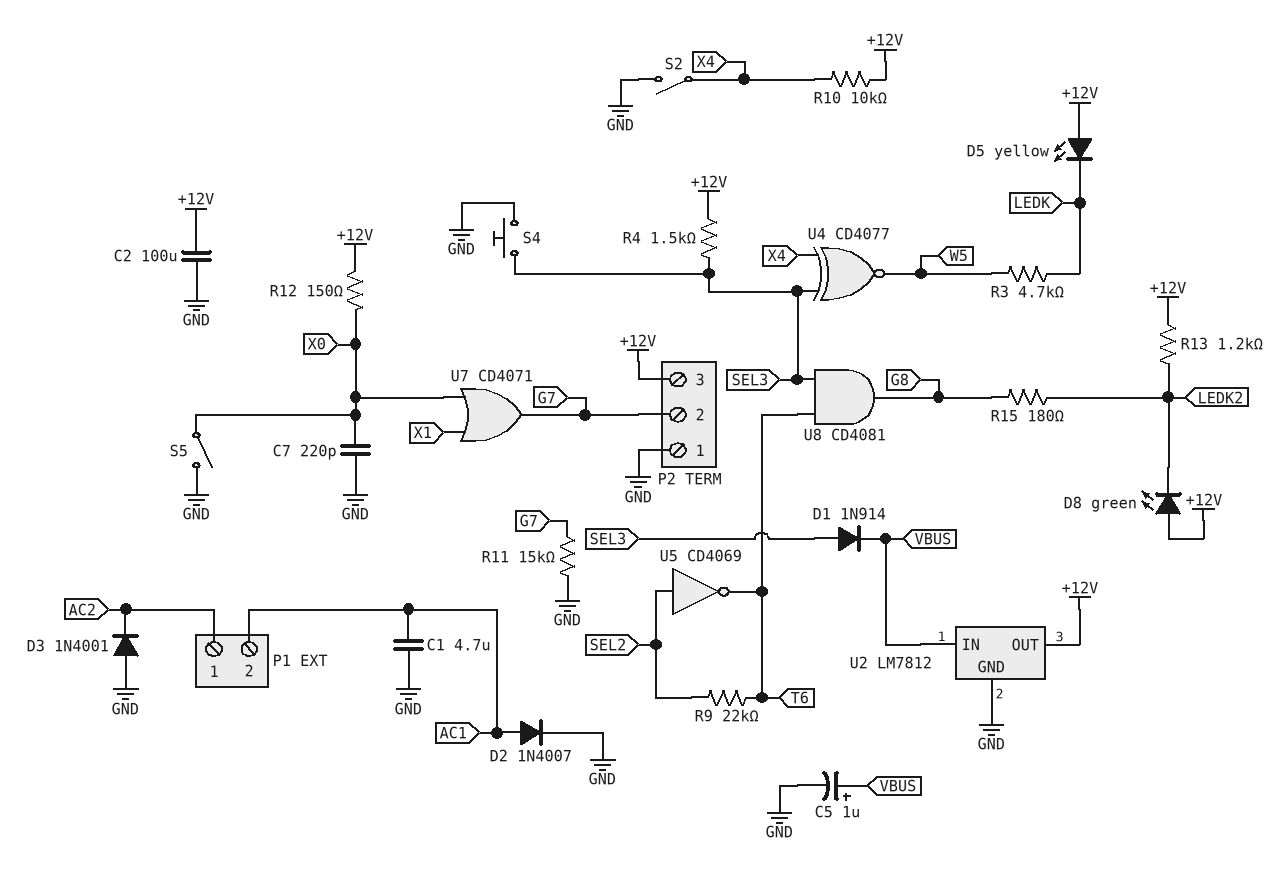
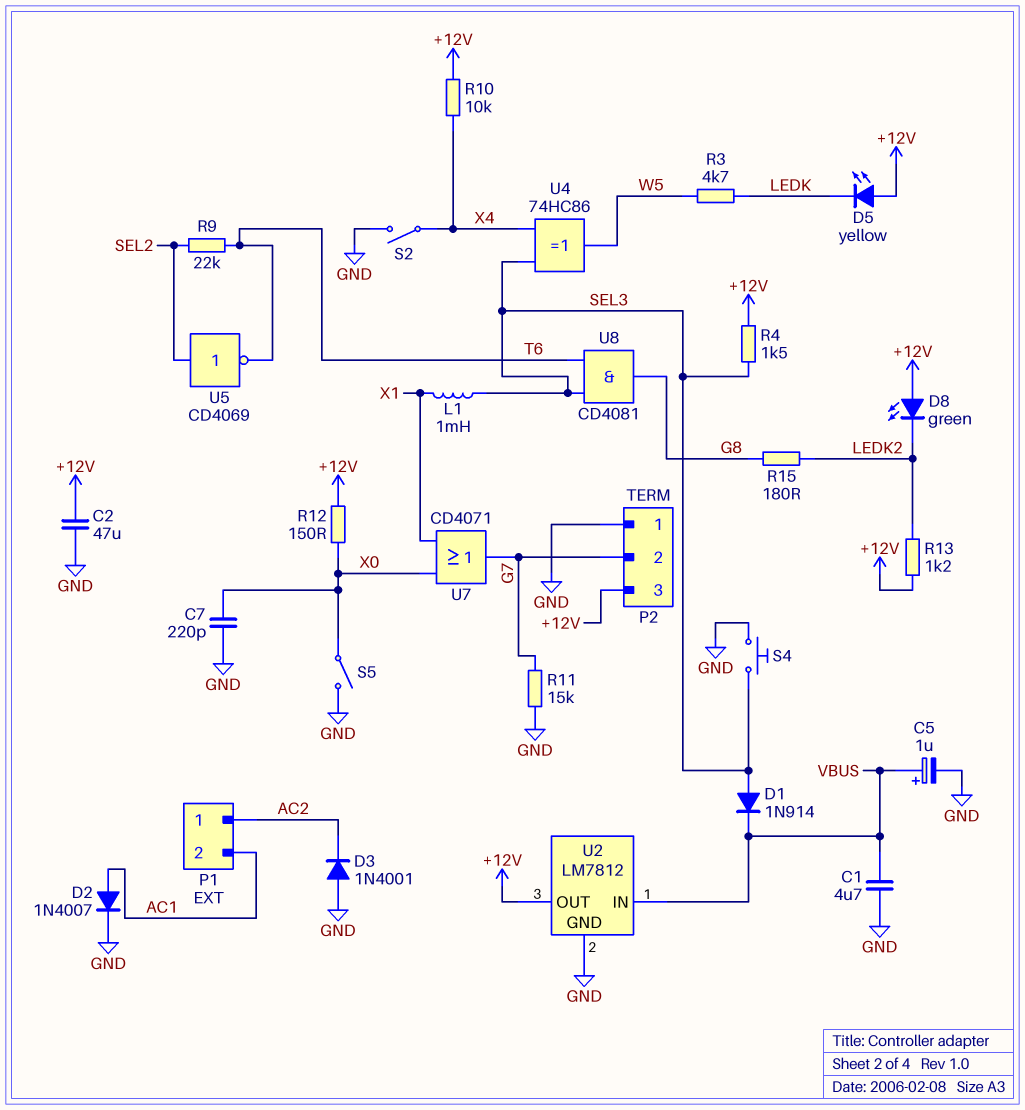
C1: 4.7uF (AC1, GND) -> 4.7uF (GND, VBUS)
C2: 100uF (+12V, GND) -> 47uF (+12V, GND)
L1: none -> 1mH (SEL3, X1)
U4: XNOR CD4077 (in SEL3, in X4, out W5) -> XOR 74HC86 (in SEL3, in X4, out W5)

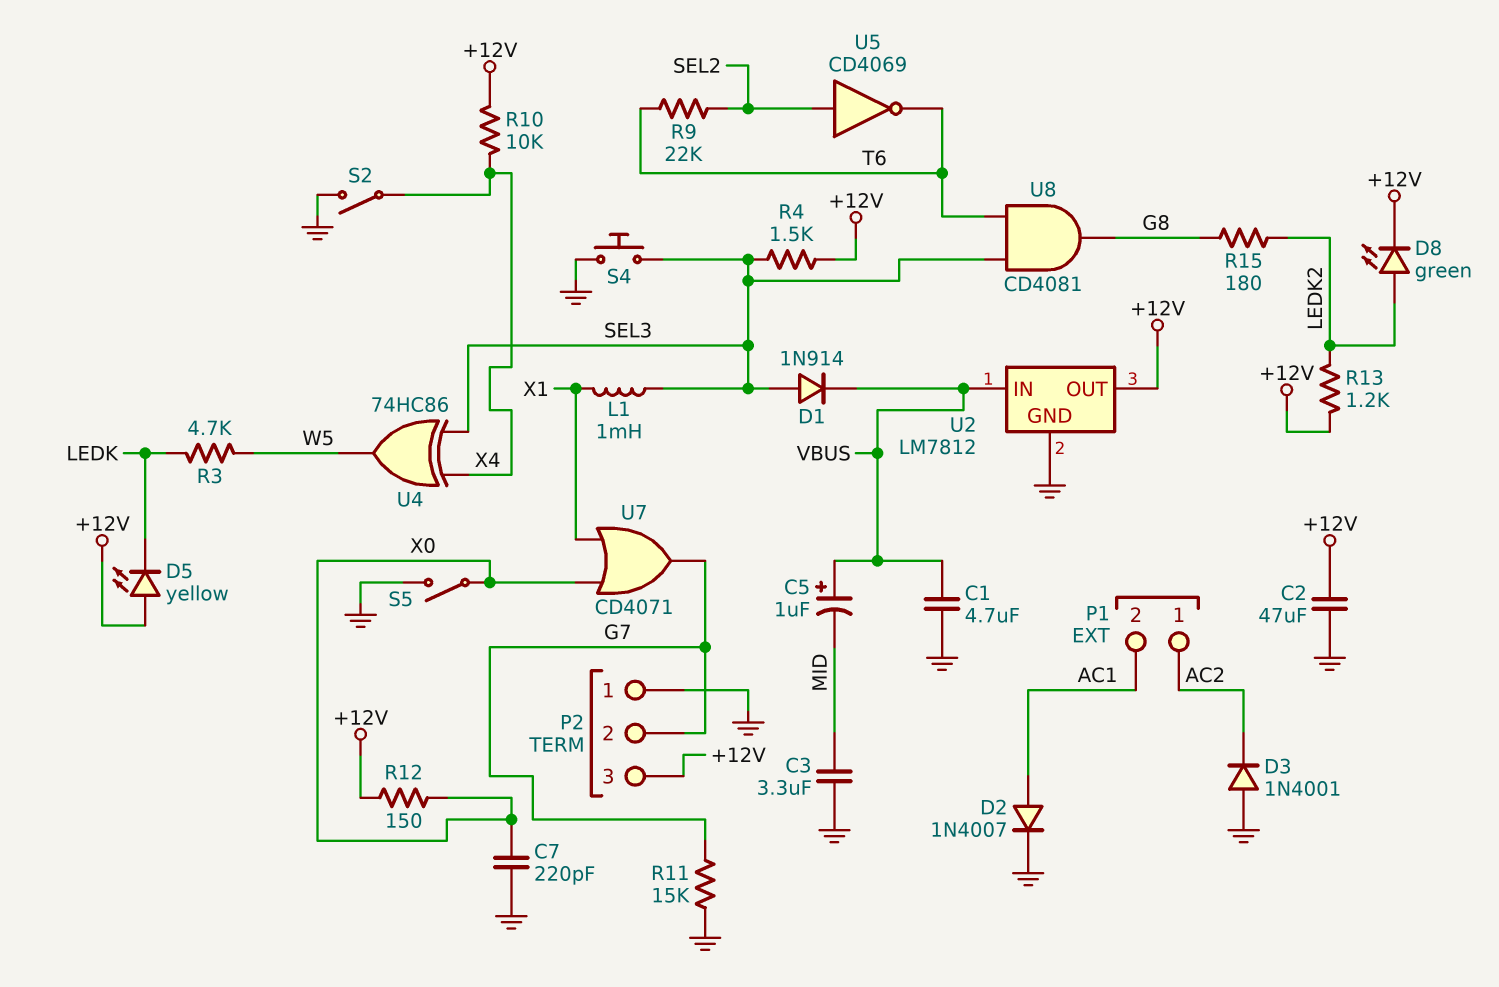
C3: none -> 3.3uF (GND, MID)
C5: 1uF (plus VBUS, minus GND) -> 1uF (plus VBUS, minus MID)
D8: LED green (A +12V, K LEDK2) -> LED green (A LEDK2, K +12V)

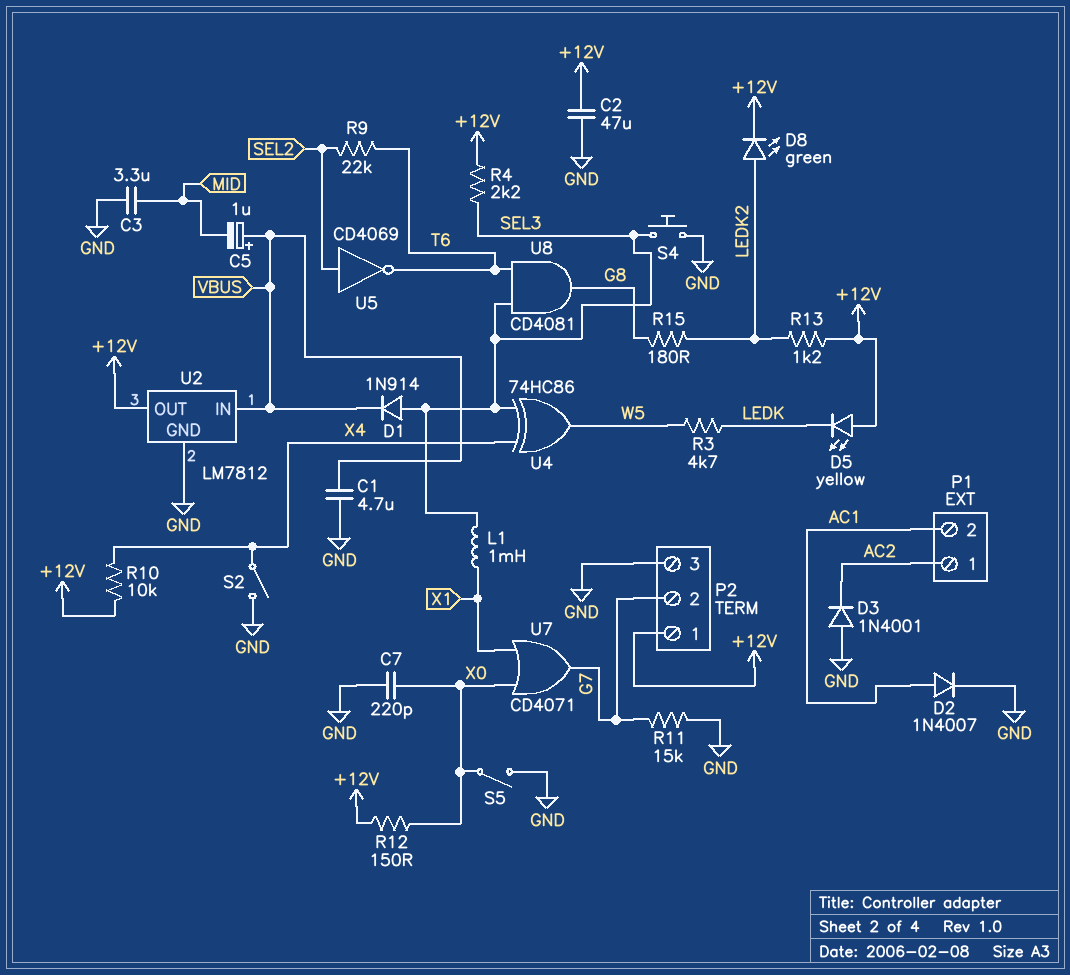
P2 pin 1: GND -> +12V
P2 pin 3: +12V -> GND
R4: 1.5k (+12V, SEL3) -> 2.2k (+12V, SEL3)

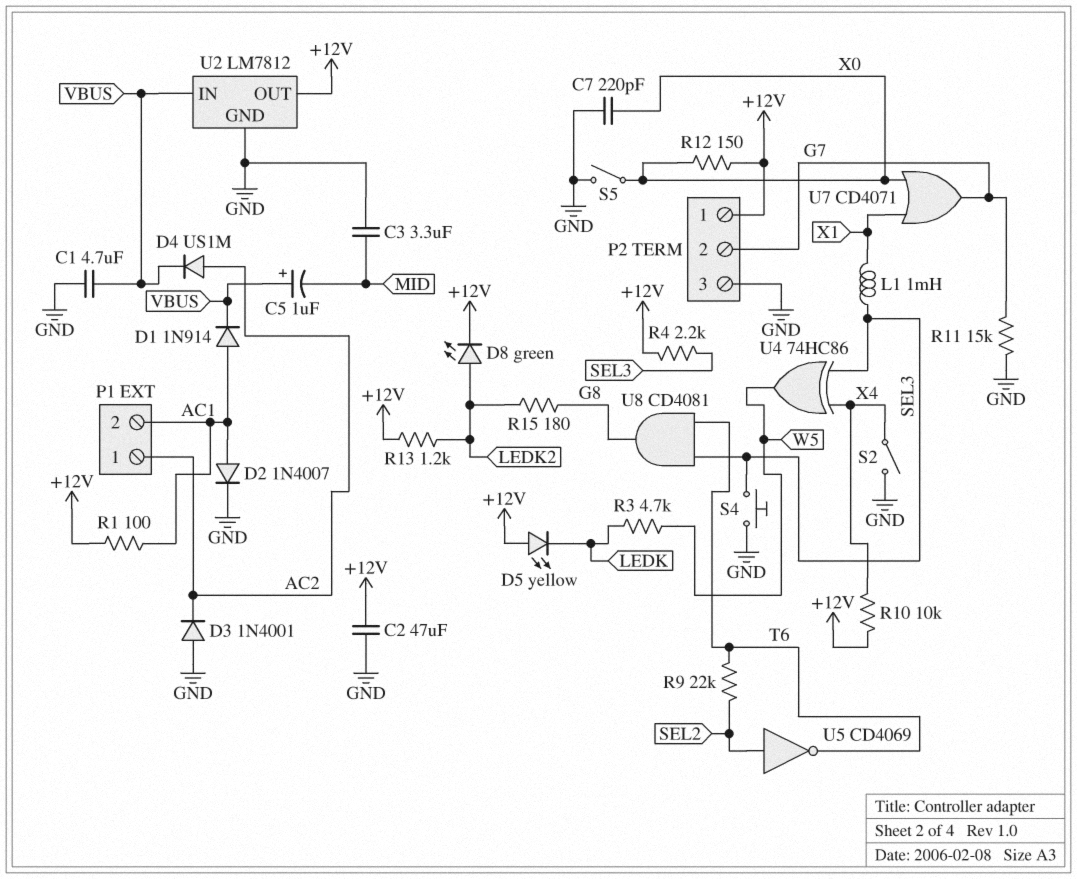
D1: diode 1N914 (A SEL3, K VBUS) -> diode 1N914 (A AC1, K VBUS)
D4: none -> diode US1M (A AC2, K VBUS)
R1: none -> 100 (+12V, AC1)

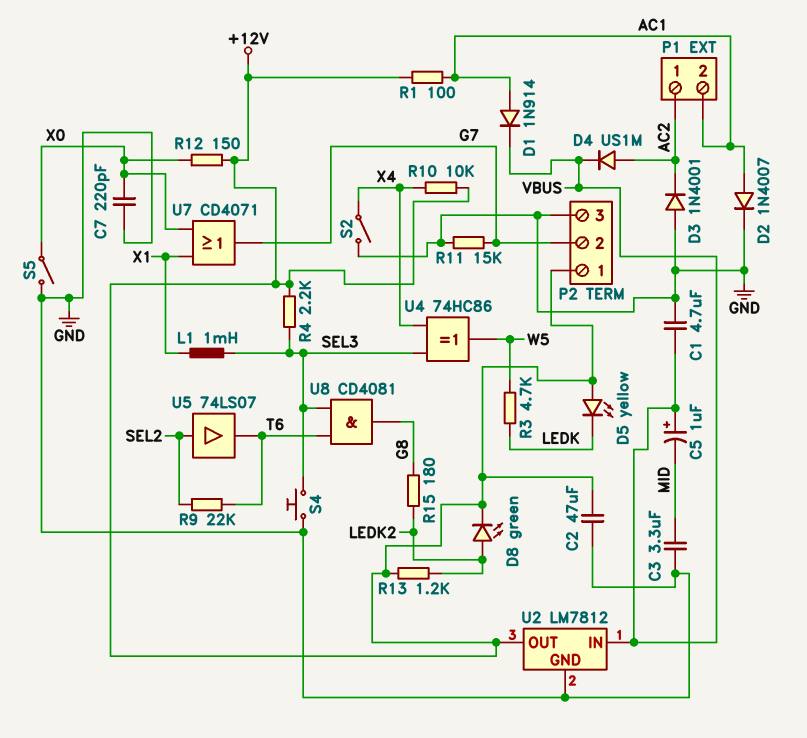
U5: NOT CD4069 (in SEL2, out T6) -> buffer 74LS07 (in SEL2, out T6)

